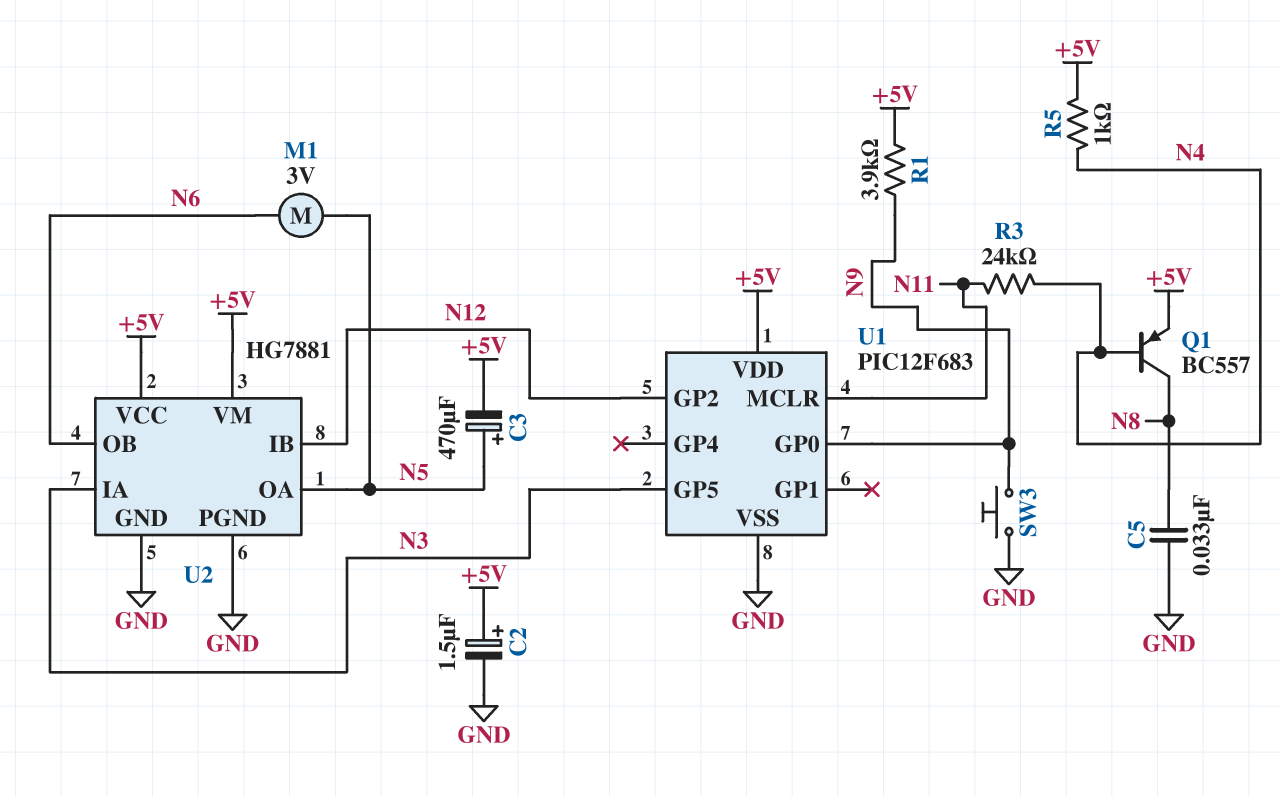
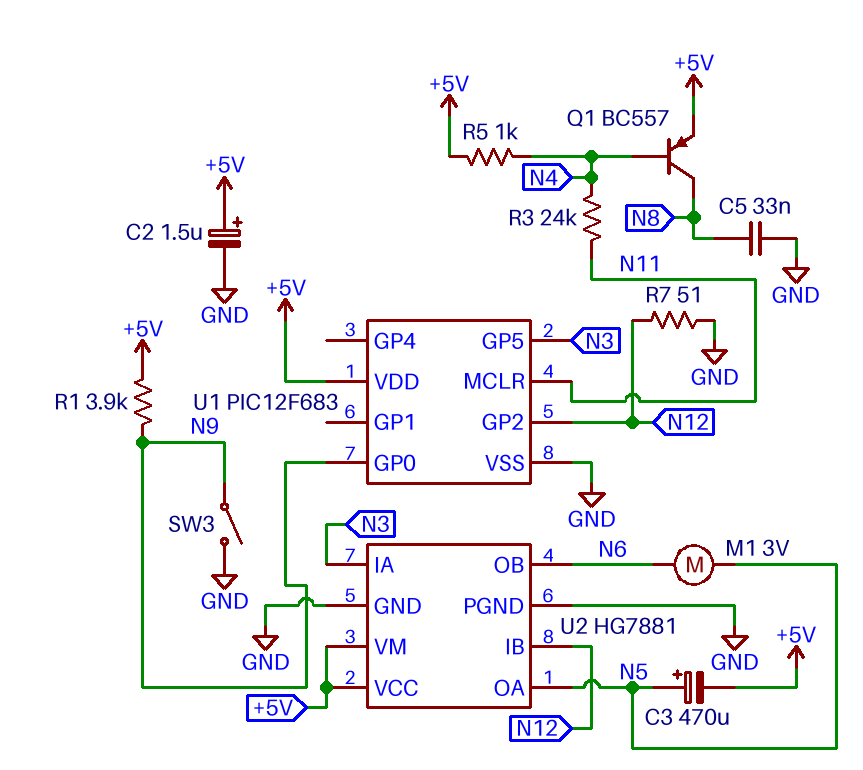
R7: none -> 51 (GND, N12)
SW3: button (GND, N9) -> switch (GND, N9)

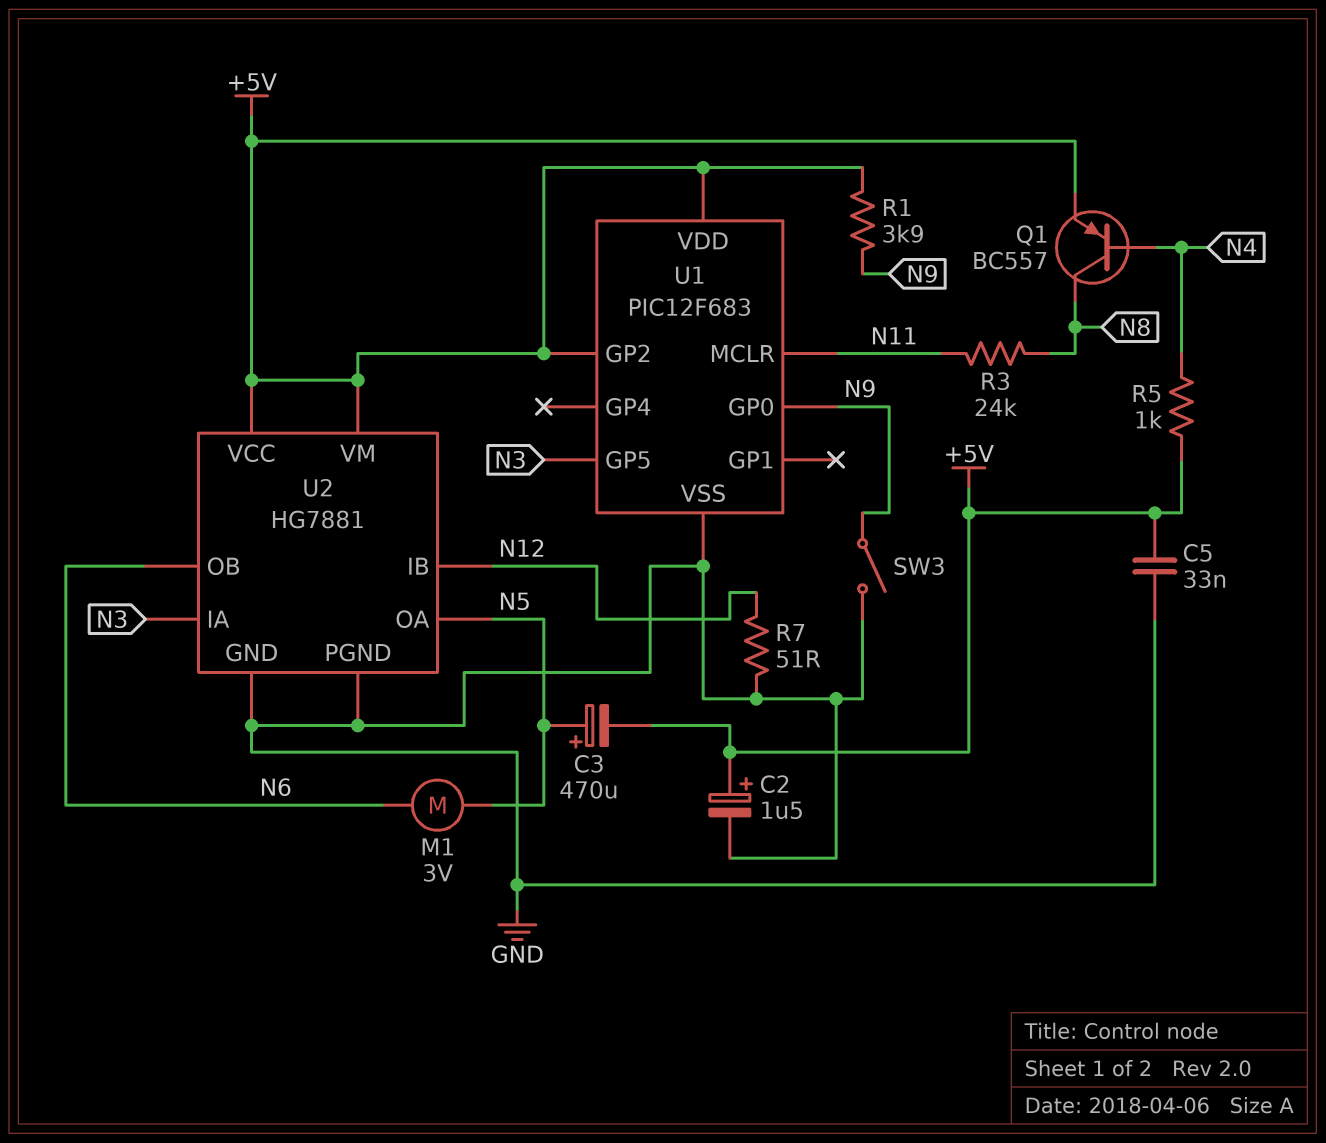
C5: 33nF (GND, N8) -> 33nF (+5V, GND)
R3: 24k (N4, N11) -> 24k (N8, N11)
U1 pin GP2: N12 -> +5V

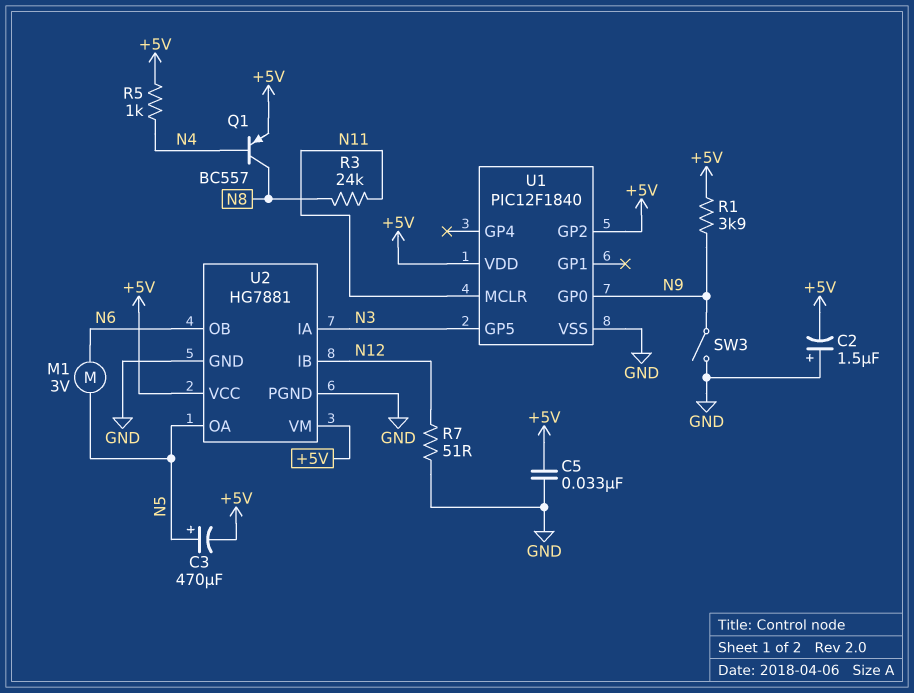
C2: 1.5uF (plus +5V, minus GND) -> 1.5uF (plus GND, minus +5V)
U1: PIC12F683 -> PIC12F1840

